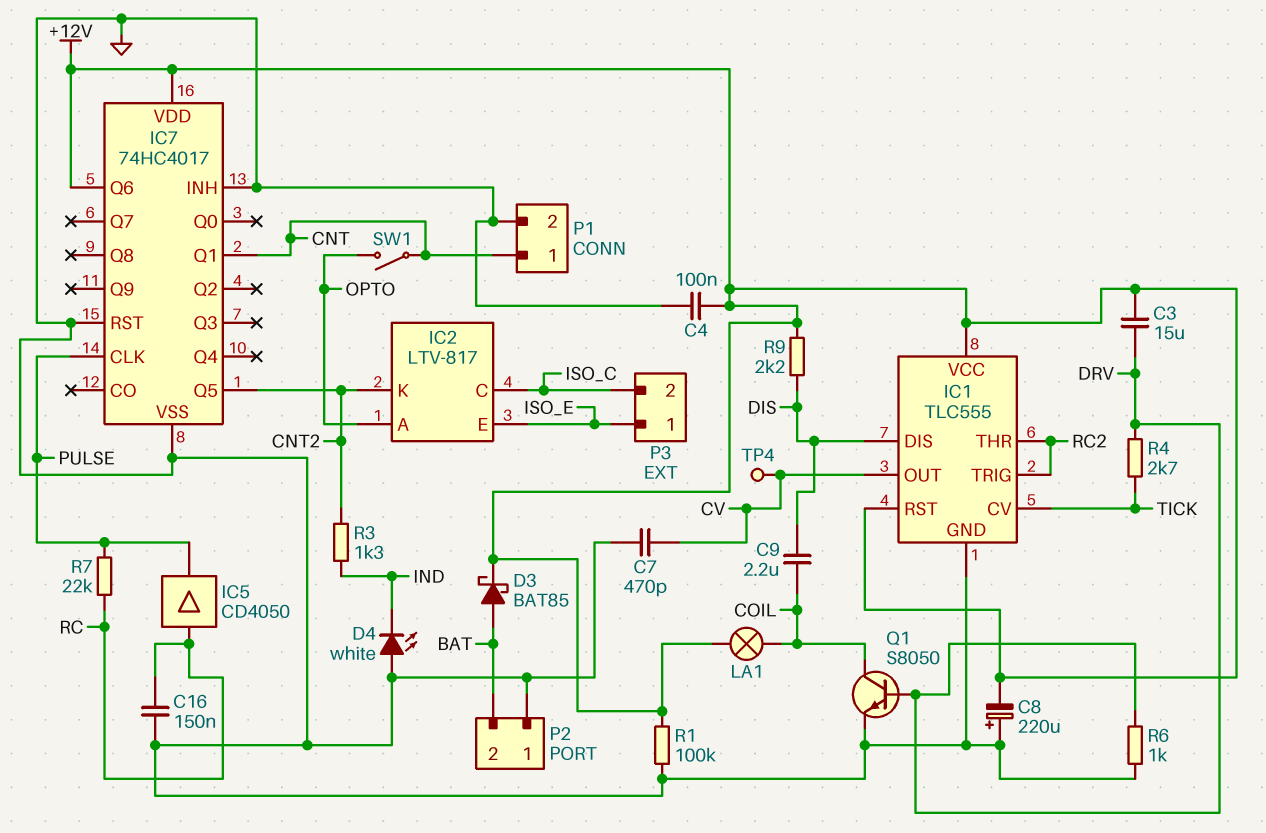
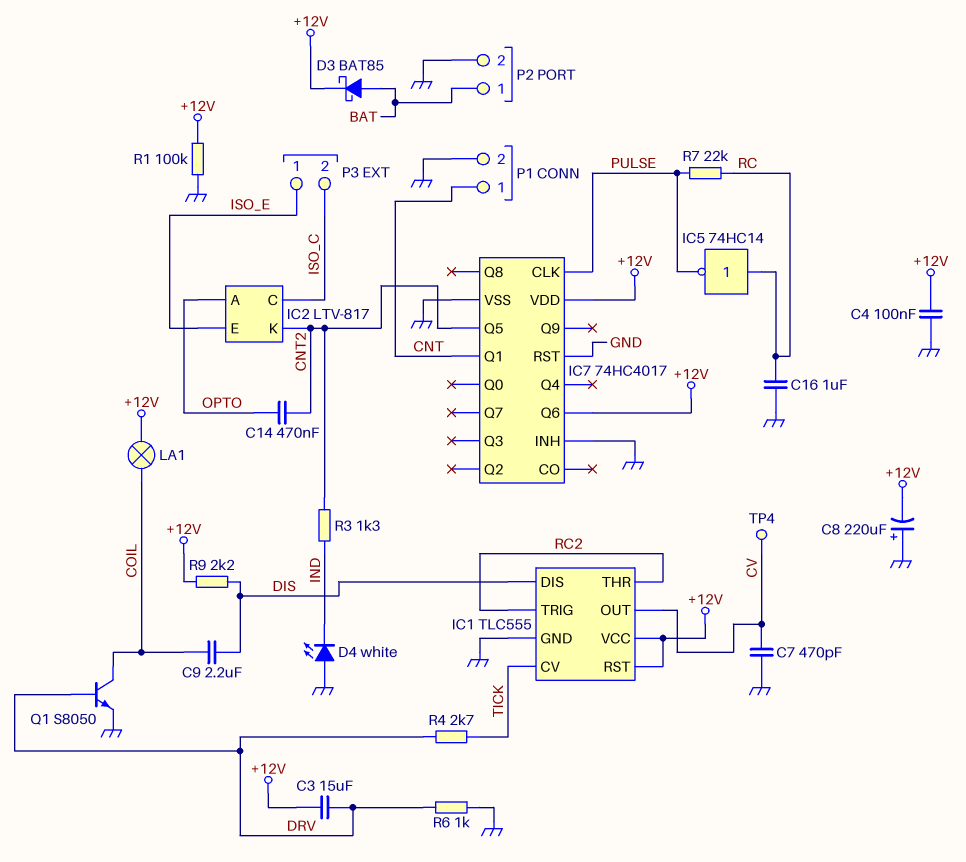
C14: none -> 470nF (CNT2, OPTO)
C16: 150nF (GND, RC) -> 1uF (GND, RC)
IC5: buffer CD4050 (in RC, out PULSE) -> NOT 74HC14 (in RC, out PULSE)
P2 pin 1: GND -> BAT
P2 pin 2: BAT -> GND
SW1: switch (CNT, OPTO) -> none

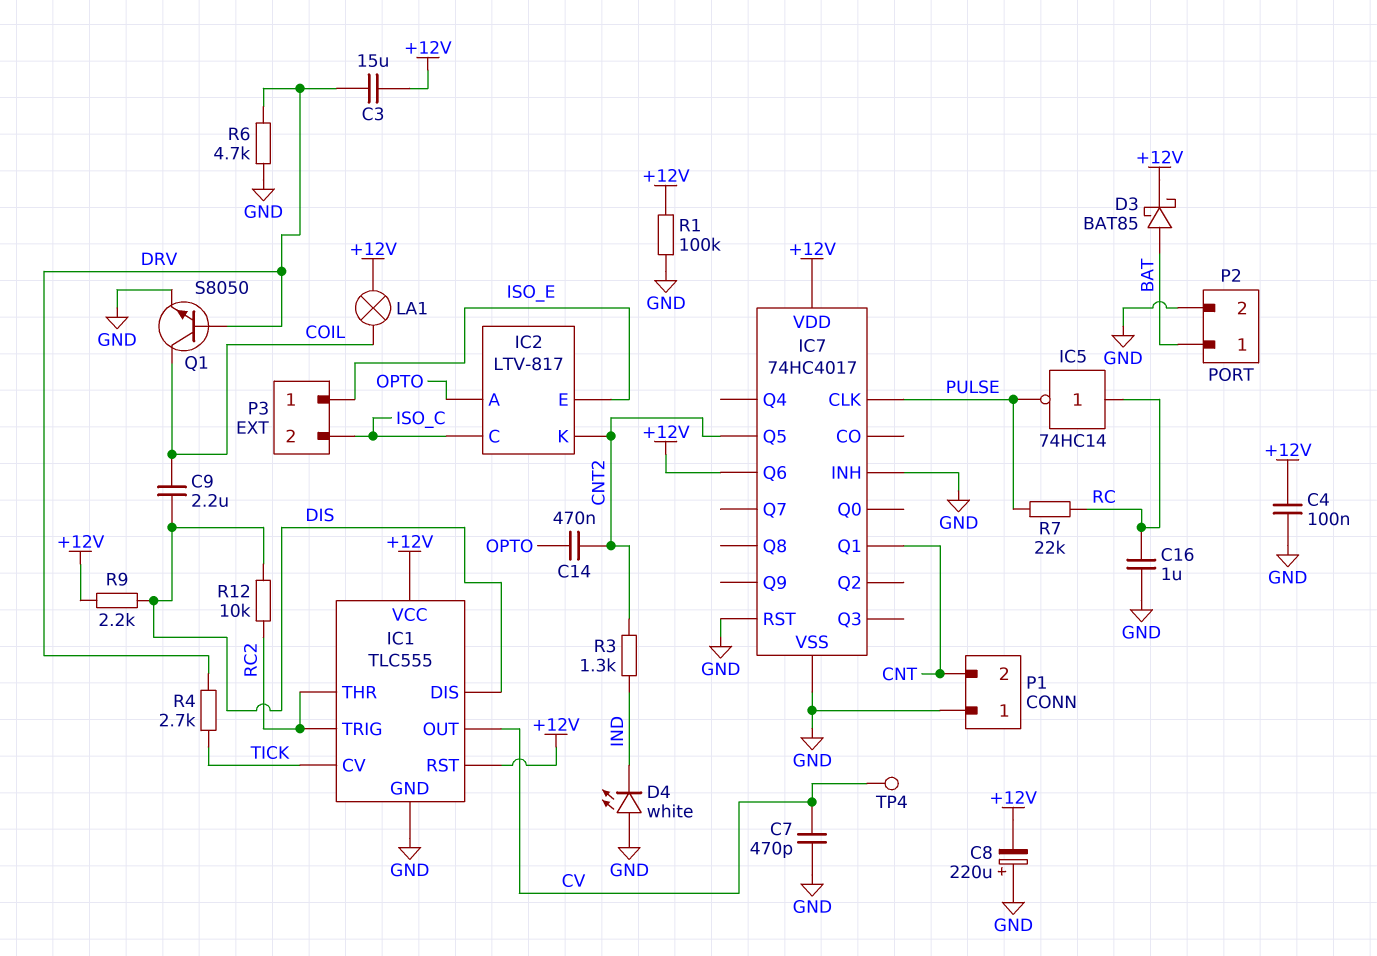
P1 pin 1: CNT -> GND
P1 pin 2: GND -> CNT
R6: 1k (DRV, GND) -> 4.7k (DRV, GND)
R12: none -> 10k (DIS, RC2)

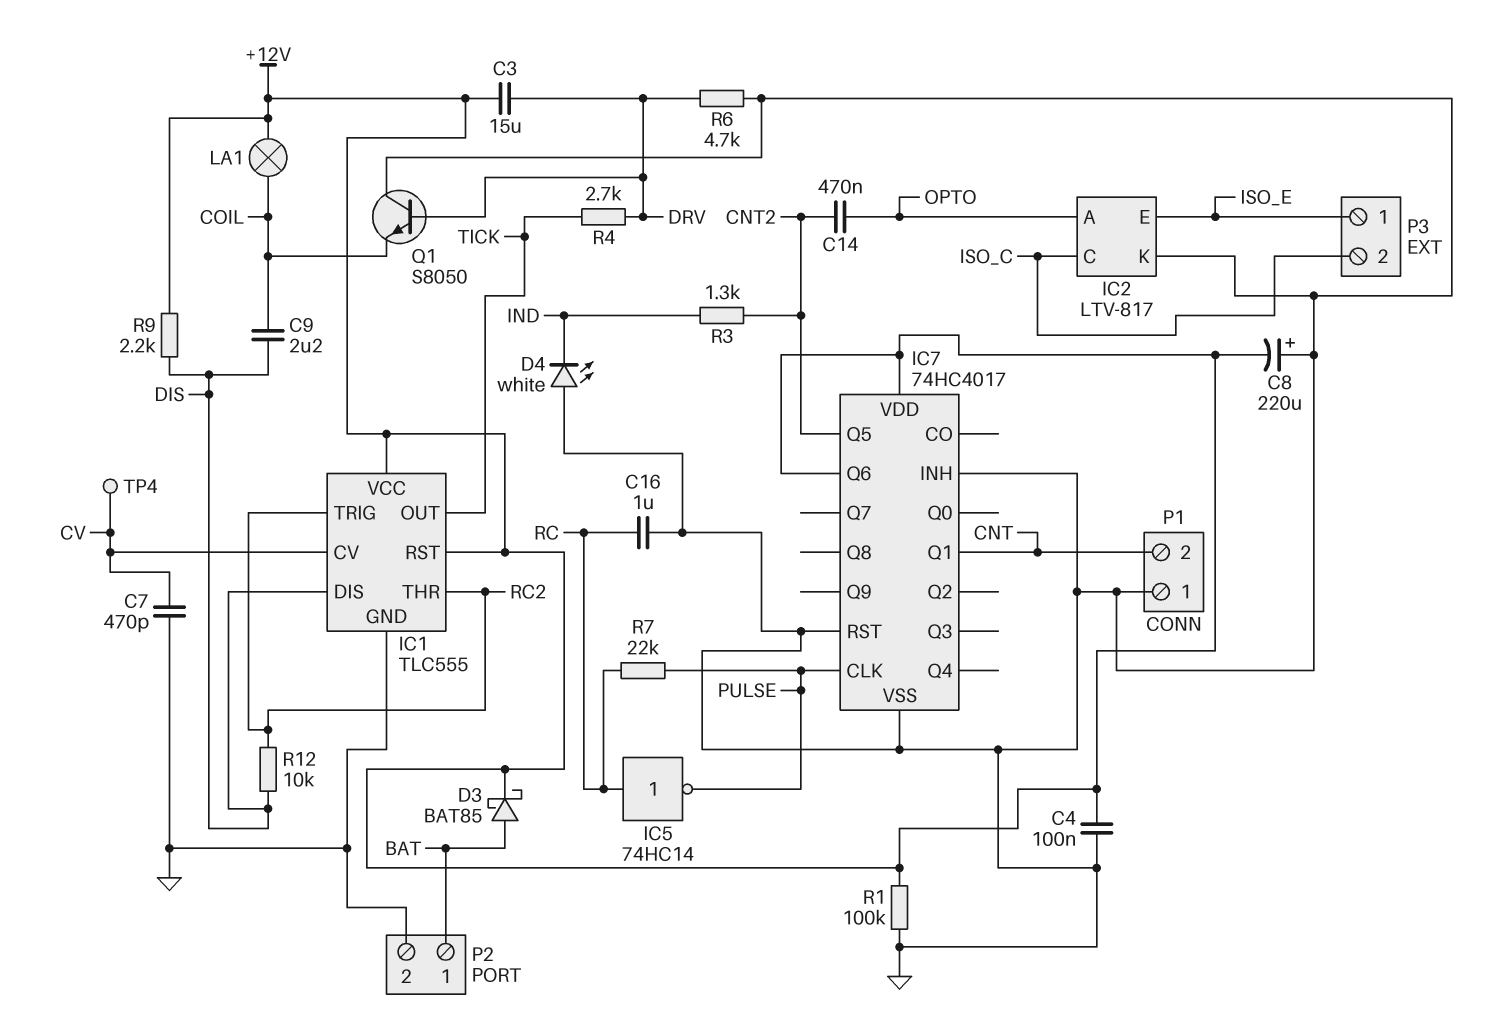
IC1 pin CV: TICK -> CV
IC1 pin OUT: CV -> TICK
IC2 pin K: CNT2 -> GND
Q1: NPN S8050 (B DRV, C COIL, E GND) -> NPN S8050 (B DRV, C GND, E COIL)

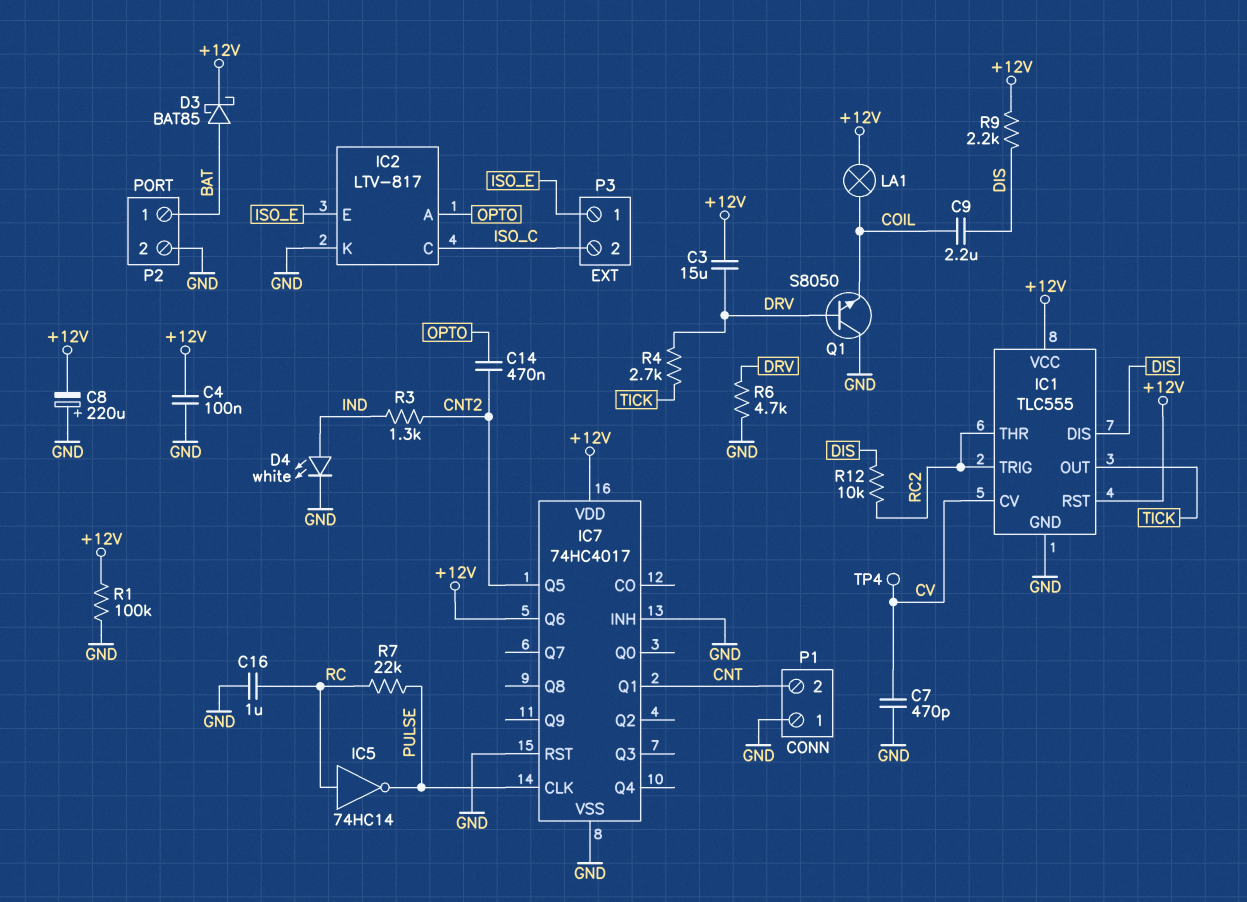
D4: LED white (A GND, K IND) -> LED white (A IND, K GND)

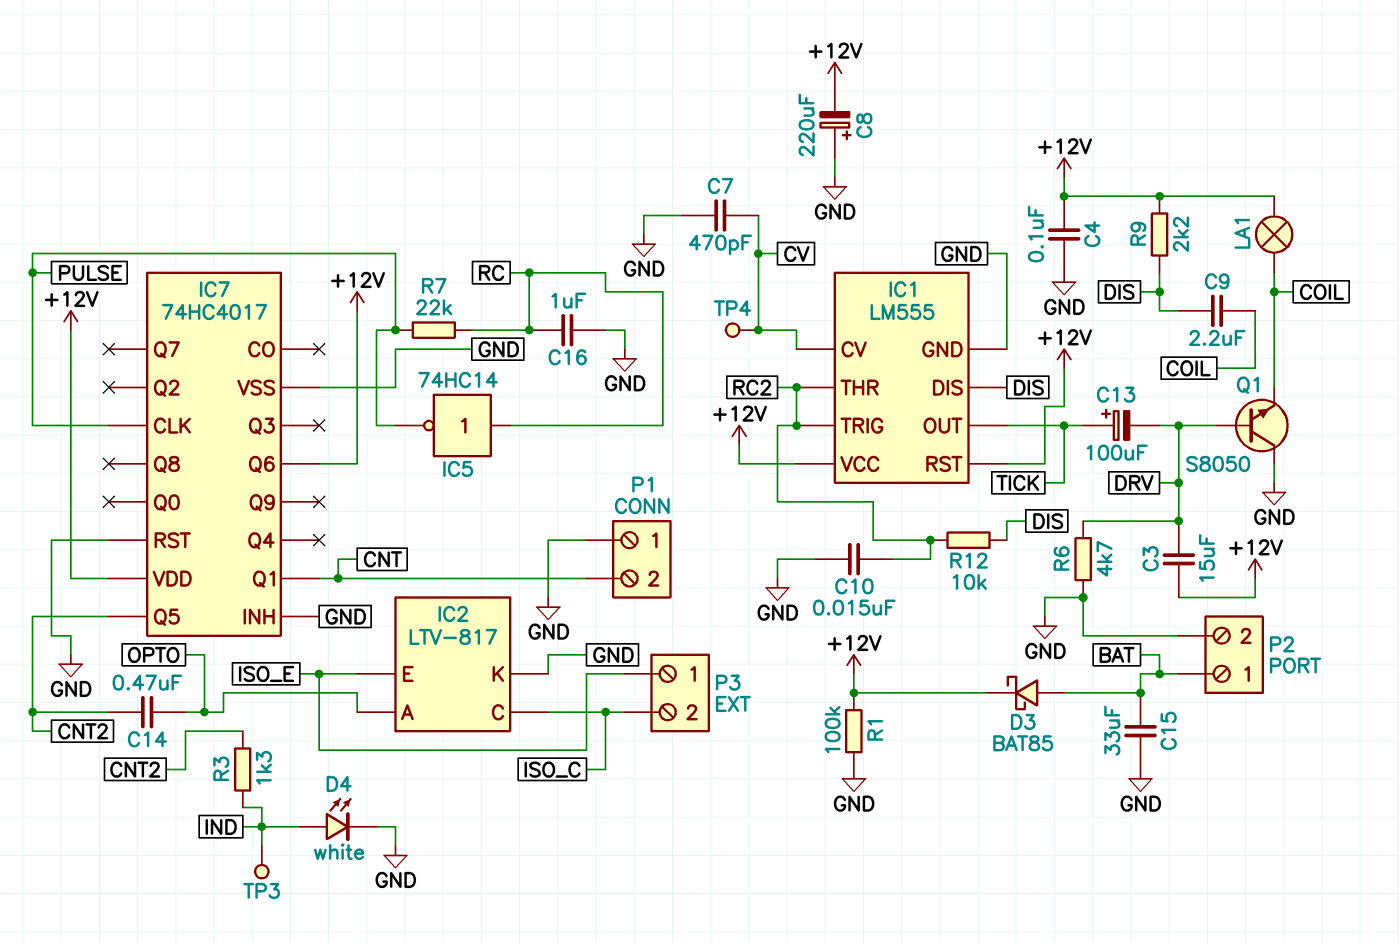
C10: none -> 15nF (GND, RC2)
C13: none -> 100uF (plus TICK, minus DRV)
C15: none -> 33uF (BAT, GND)
IC1: TLC555 -> LM555
R4: 2.7k (DRV, TICK) -> none
TP3: none -> test point (IND)

